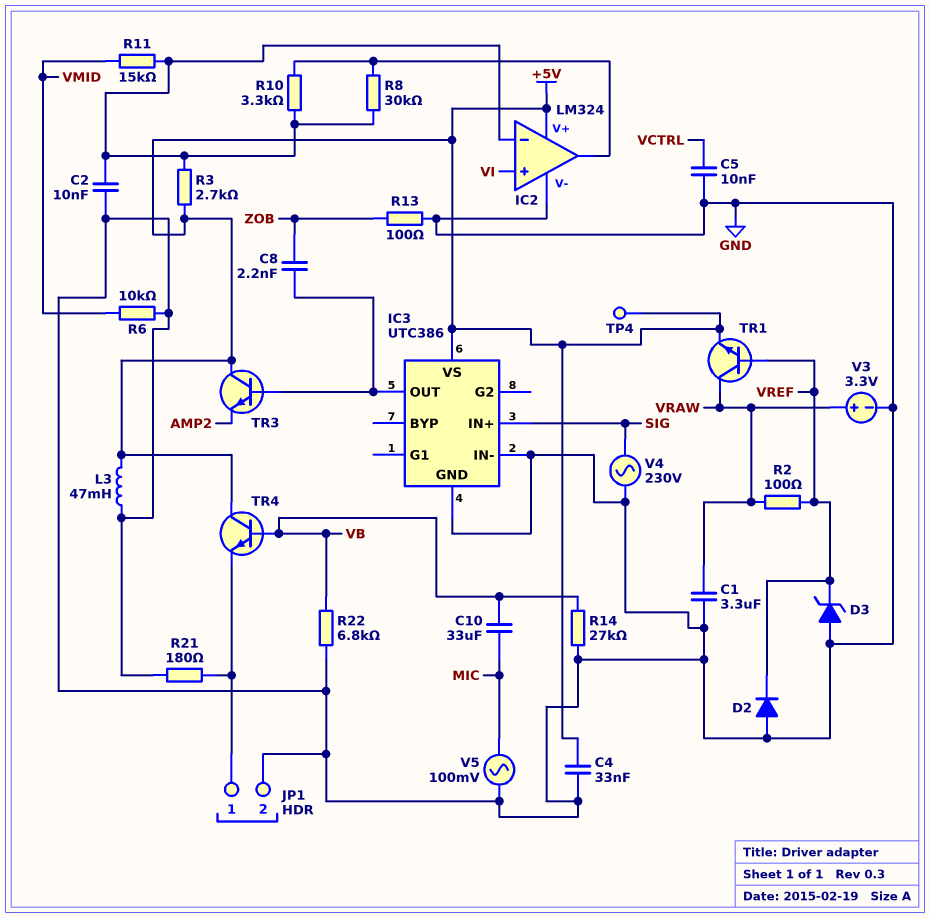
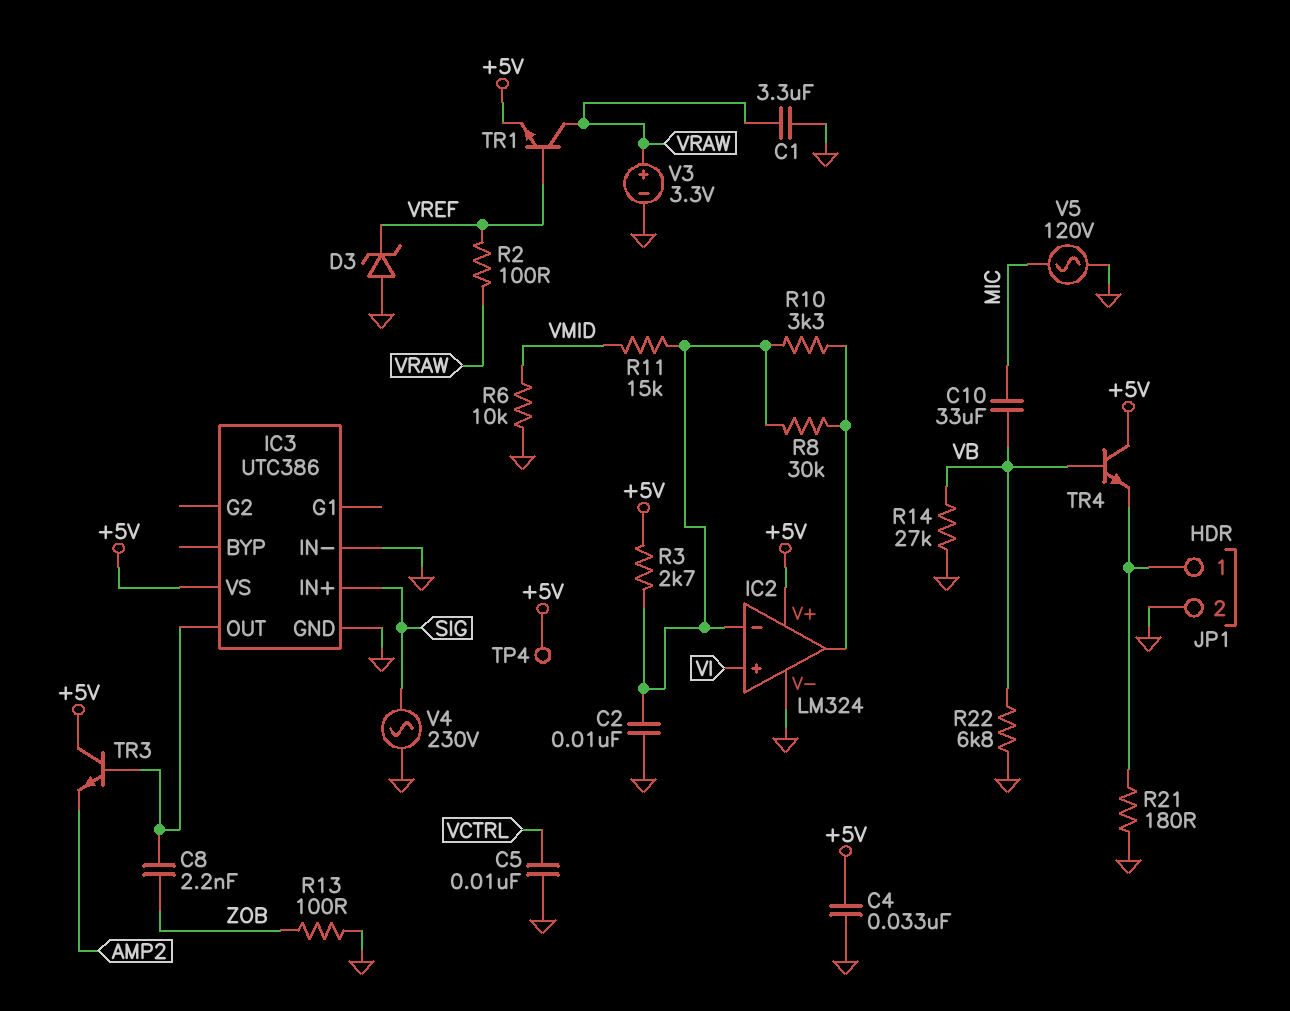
D2: diode (A GND, K VREF) -> none
L3: 47mH (+5V, GND) -> none
V5: AC 100mV (GND, MIC) -> AC 120V (GND, MIC)

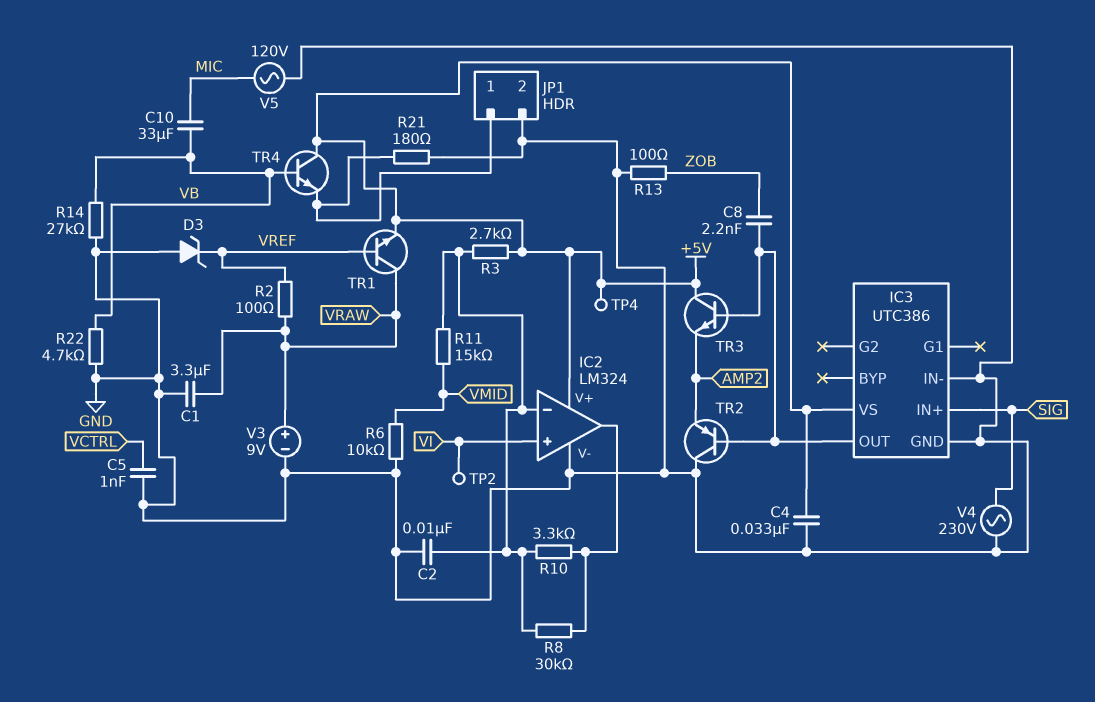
C5: 10nF (GND, VCTRL) -> 1nF (GND, VCTRL)
R22: 6.8k (GND, VB) -> 4.7k (GND, VB)
TP2: none -> test point (VI)
TR2: none -> PNP (B IC3/OUT, C GND, E AMP2)
V3: 3.3V (plus VRAW, minus GND) -> 9V (plus VRAW, minus GND)

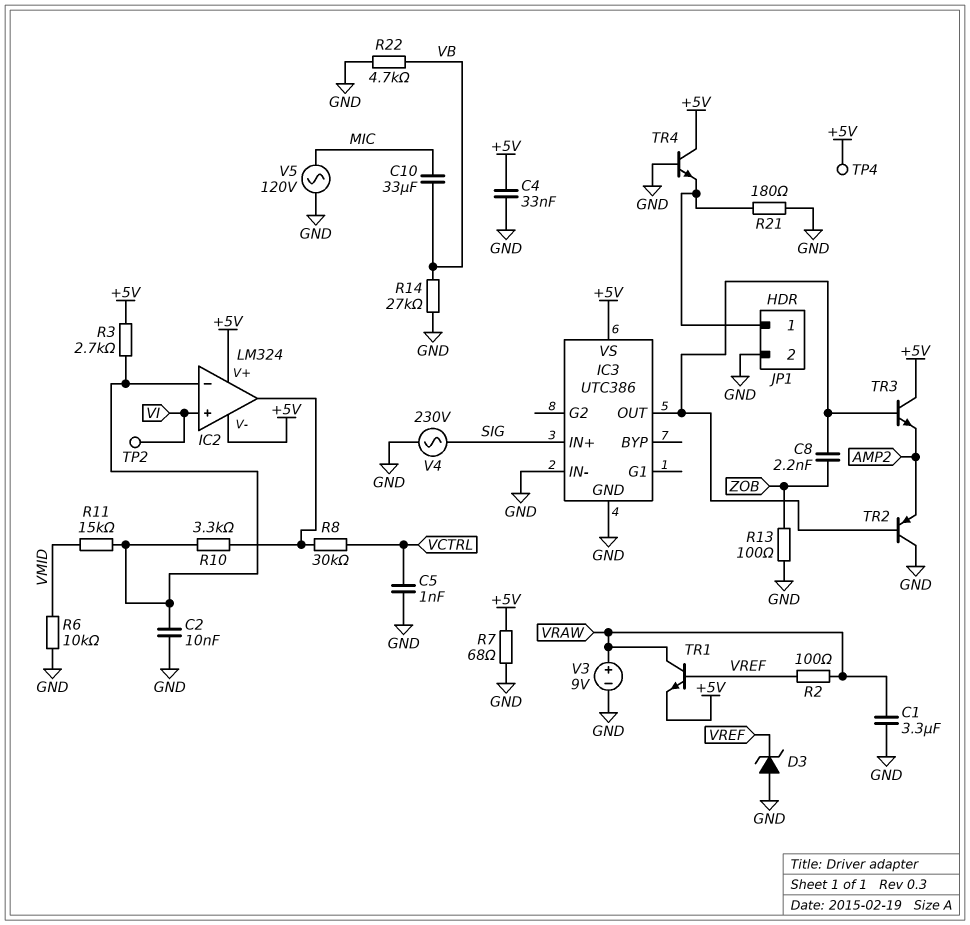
IC2 pin V-: GND -> +5V
R7: none -> 68 (+5V, GND)
R8: 30k (IC2/in-, IC2/out) -> 30k (IC2/out, VCTRL)
TR4: NPN (B VB, C +5V, E JP1/1) -> NPN (B GND, C +5V, E JP1/1)

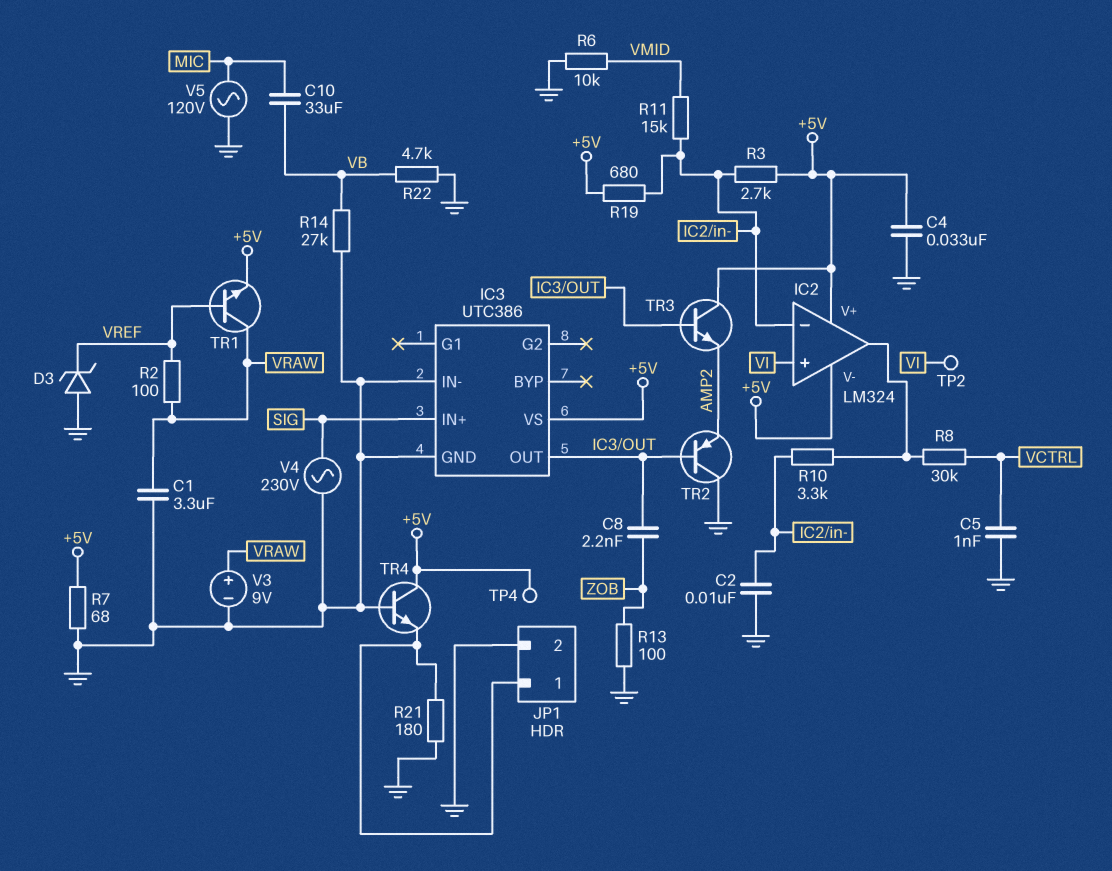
R19: none -> 680 (+5V, IC2/in-)

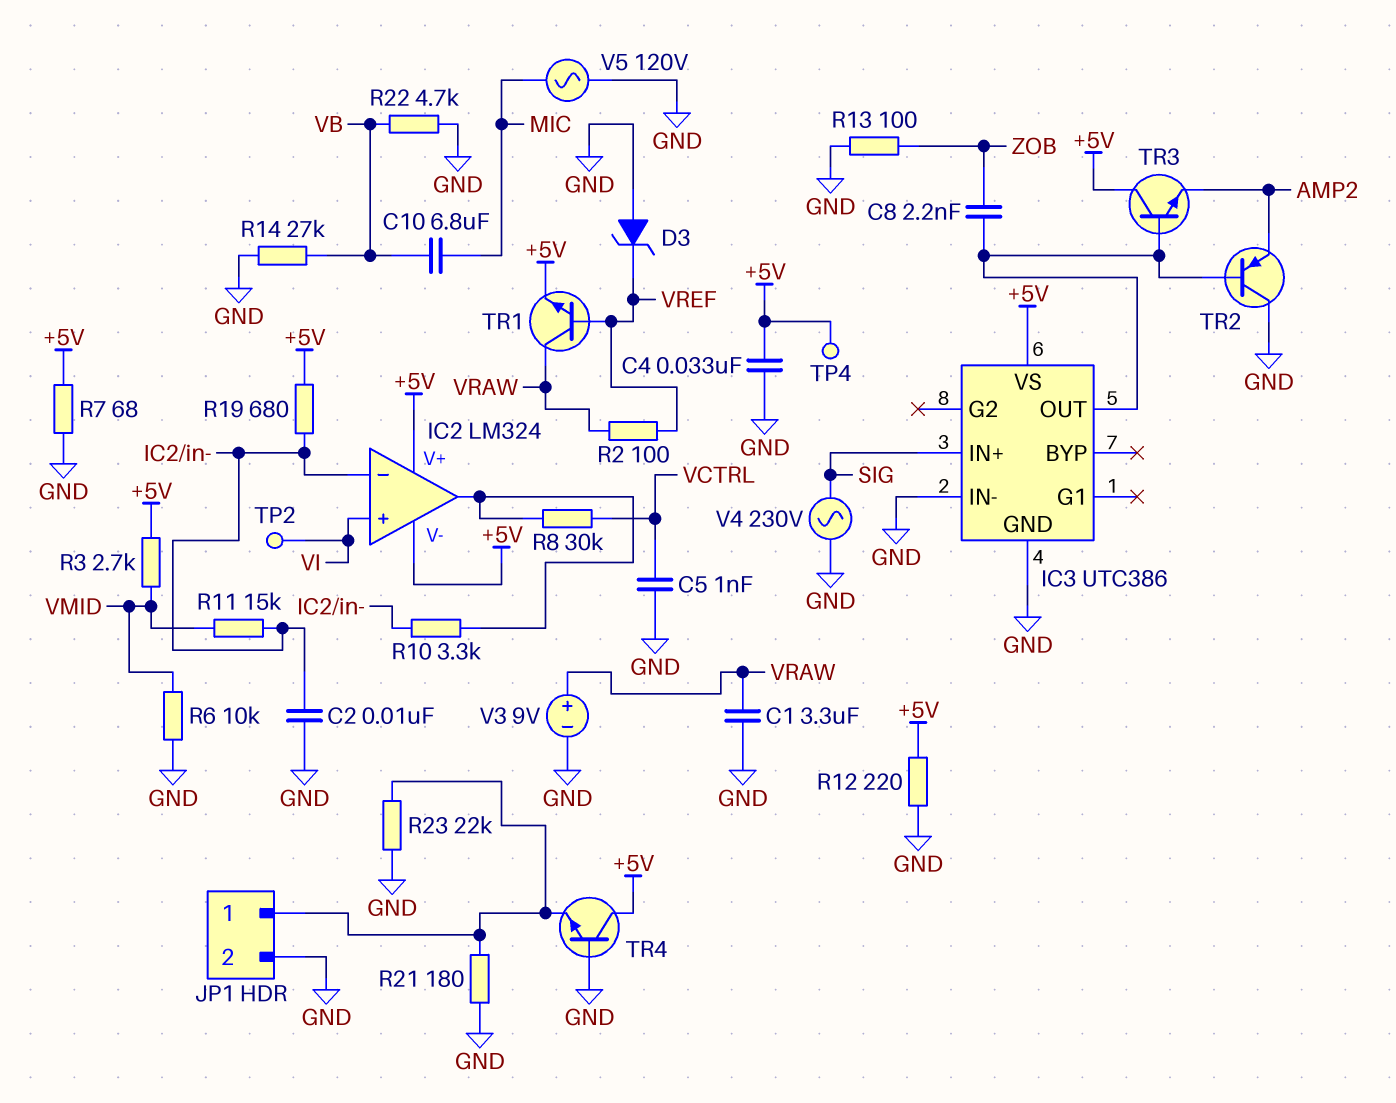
C10: 33uF (MIC, VB) -> 6.8uF (MIC, VB)
R3: 2.7k (+5V, IC2/in-) -> 2.7k (+5V, VMID)
R12: none -> 220 (+5V, GND)
R23: none -> 22k (GND, JP1/1)

